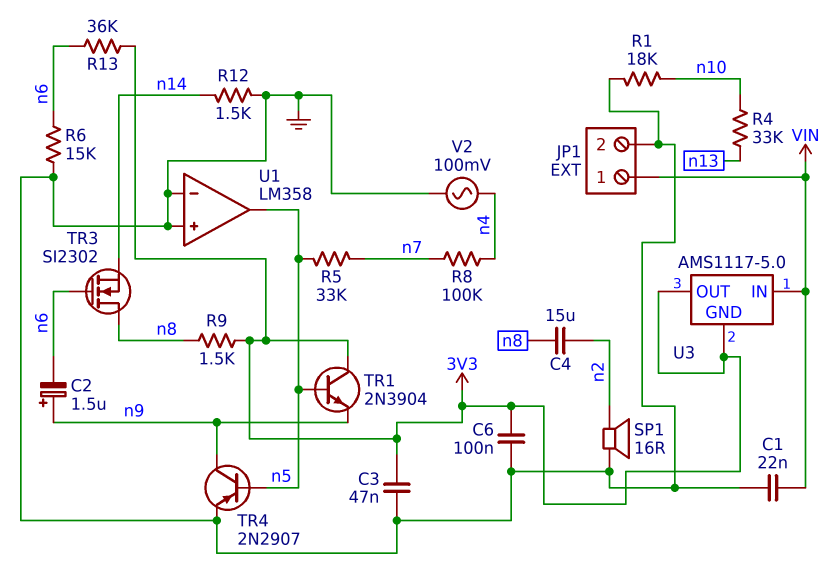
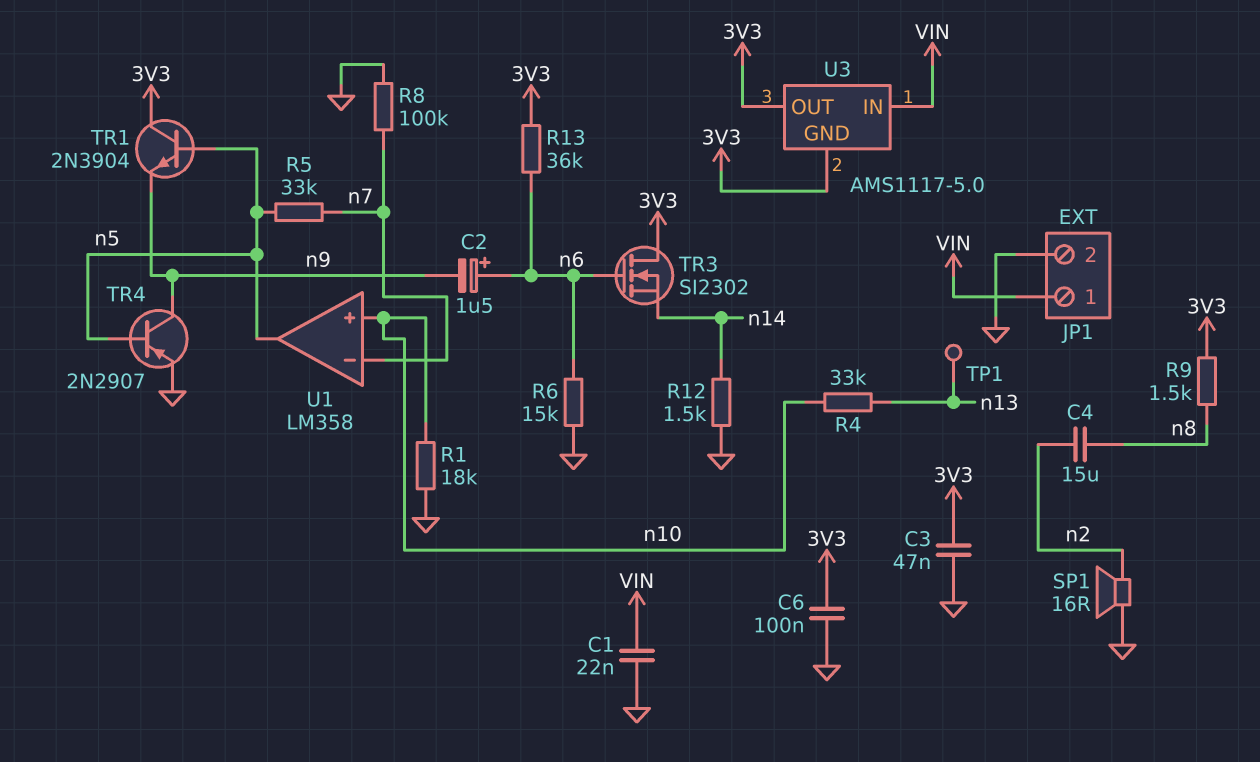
C2: 1.5uF (plus n9, minus n6) -> 1.5uF (plus n6, minus n9)
R8: 100k (n4, n7) -> 100k (GND, n7)
TP1: none -> test point (n13)
TR3: NMOS SI2302 (G n6, D n8, S n14) -> NMOS SI2302 (G n6, D 3V3, S n14)
U1 pin in+: GND -> n10
U1 pin in-: GND -> n7
V2: AC 100mV (GND, n4) -> none

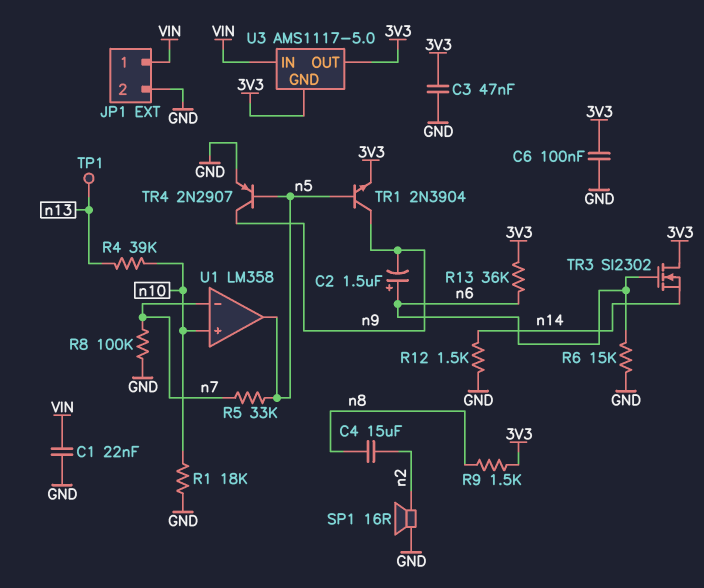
R4: 33k (n10, n13) -> 39k (n10, n13)
TR1: NPN 2N3904 (B n5, C 3V3, E n9) -> NPN 2N3904 (B n5, C n9, E 3V3)

